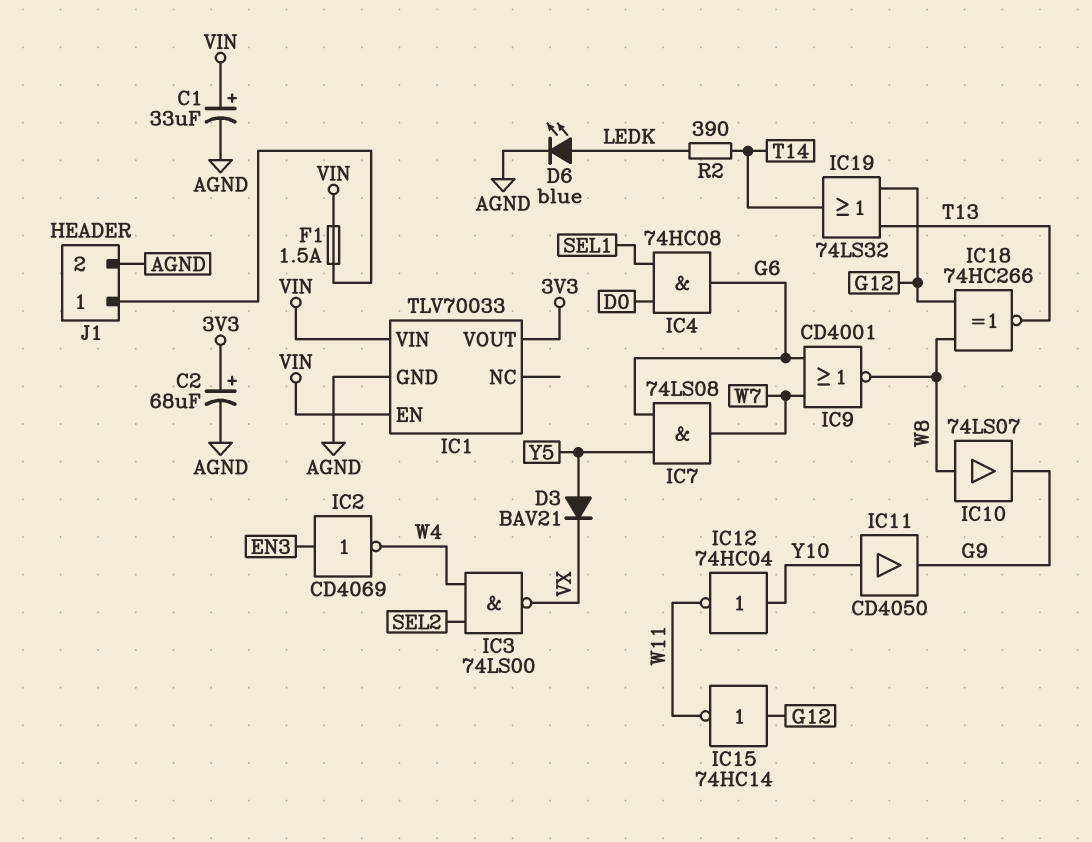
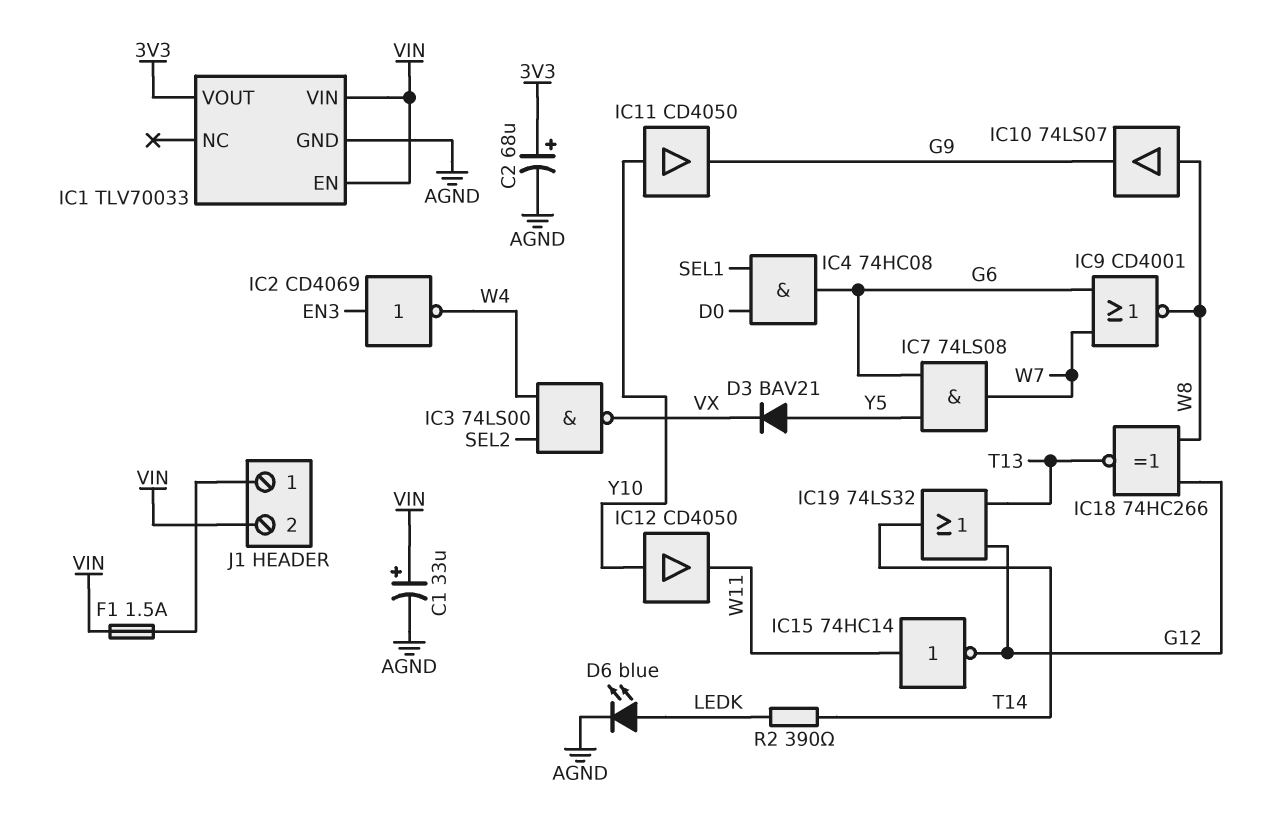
IC12: NOT 74HC04 (in Y10, out W11) -> buffer CD4050 (in Y10, out W11)
IC15: NOT 74HC14 (in G12, out W11) -> NOT 74HC14 (in W11, out G12)
J1 pin 2: AGND -> VIN

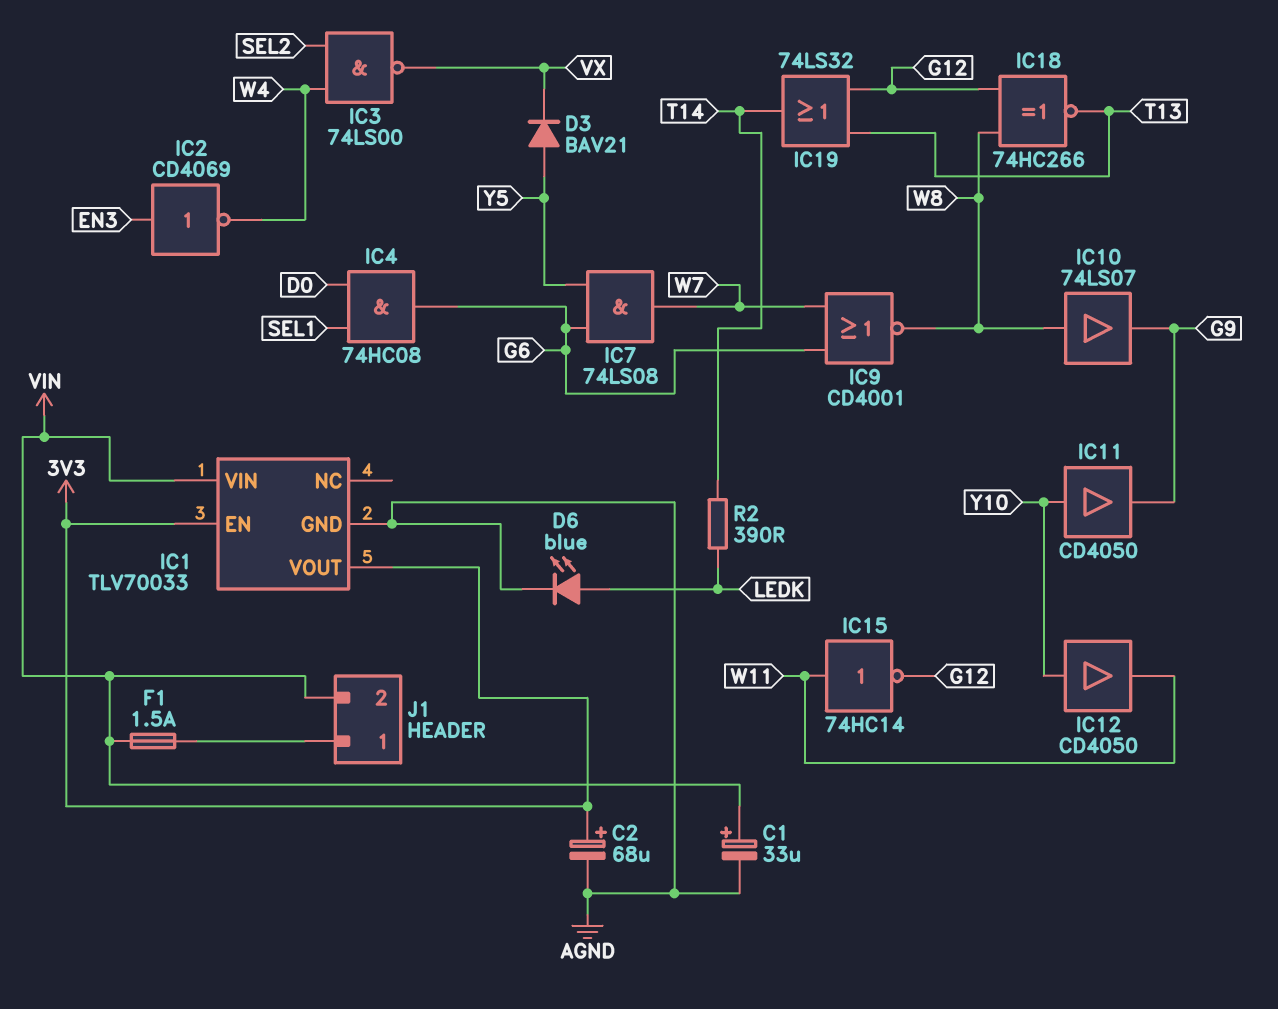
IC1 pin EN: VIN -> 3V3

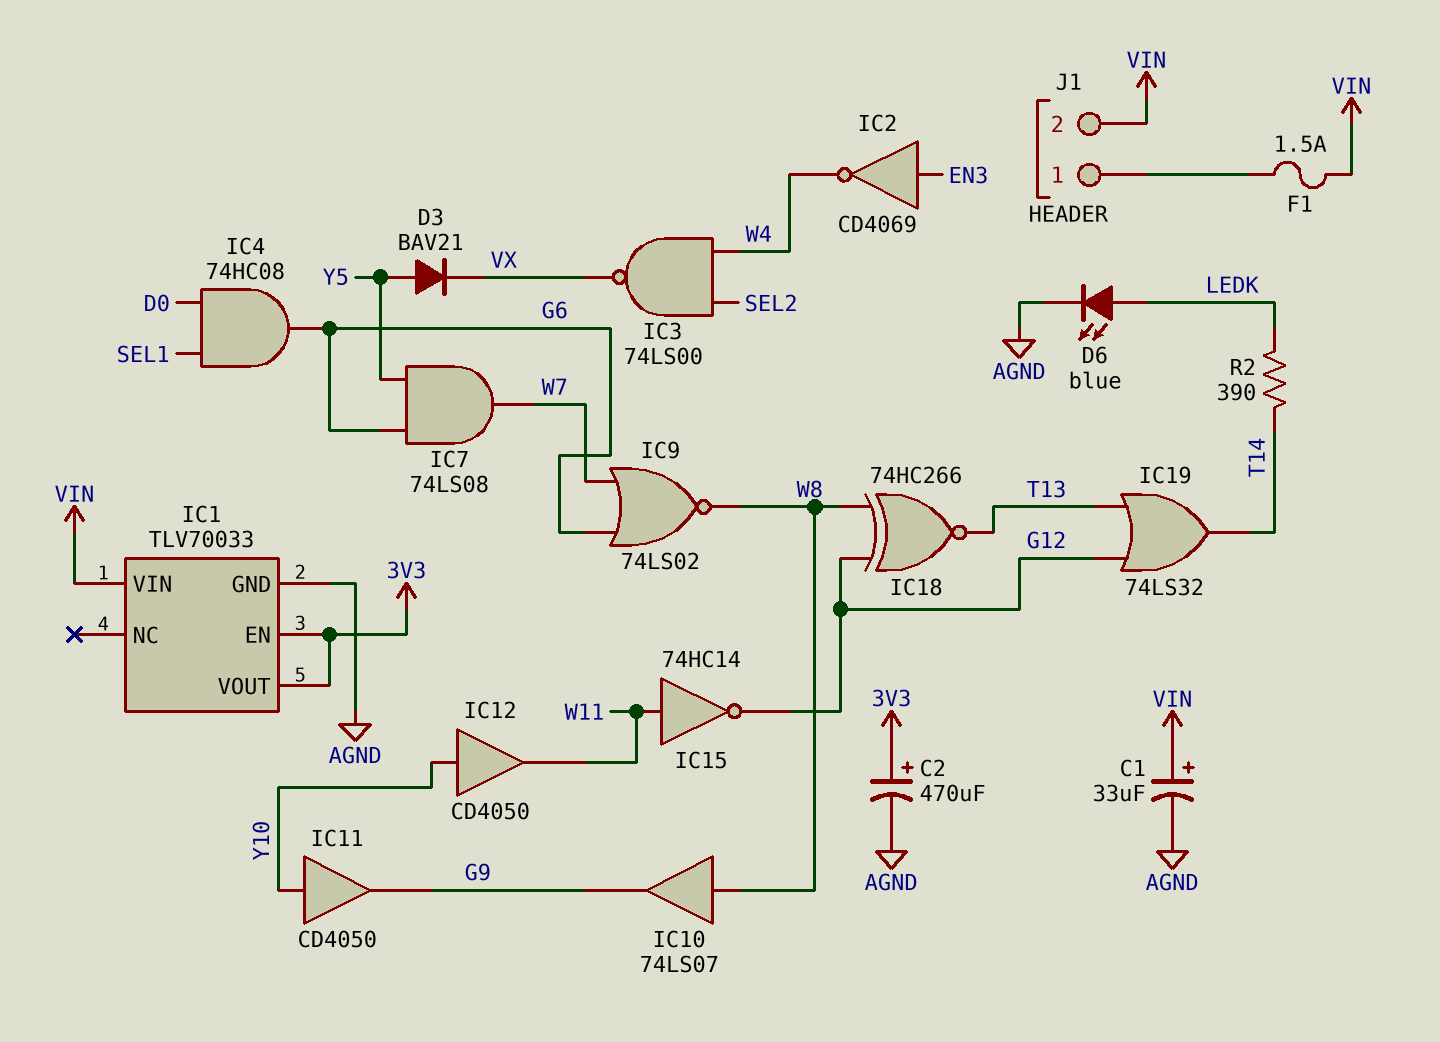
C2: 68uF (plus 3V3, minus AGND) -> 470uF (plus 3V3, minus AGND)
IC9: NOR CD4001 (in G6, in W7, out W8) -> NOR 74LS02 (in G6, in W7, out W8)

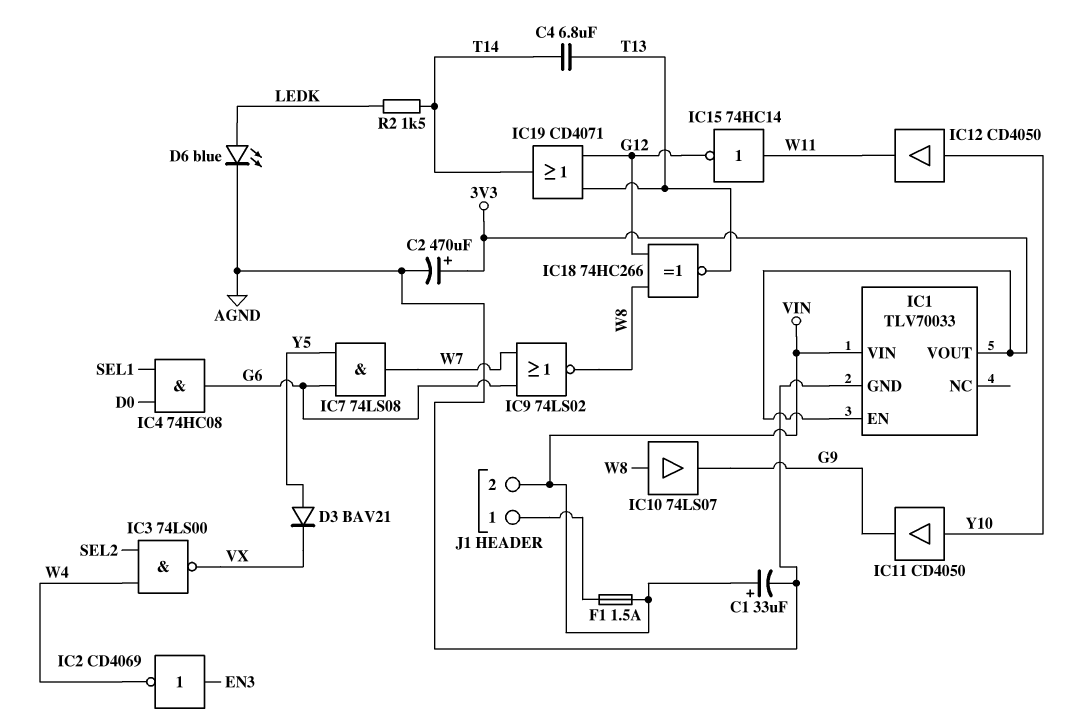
C4: none -> 6.8uF (T13, T14)
IC19: OR 74LS32 (in G12, in T13, out T14) -> OR CD4071 (in G12, in T13, out T14)
R2: 390 (LEDK, T14) -> 1.5k (LEDK, T14)

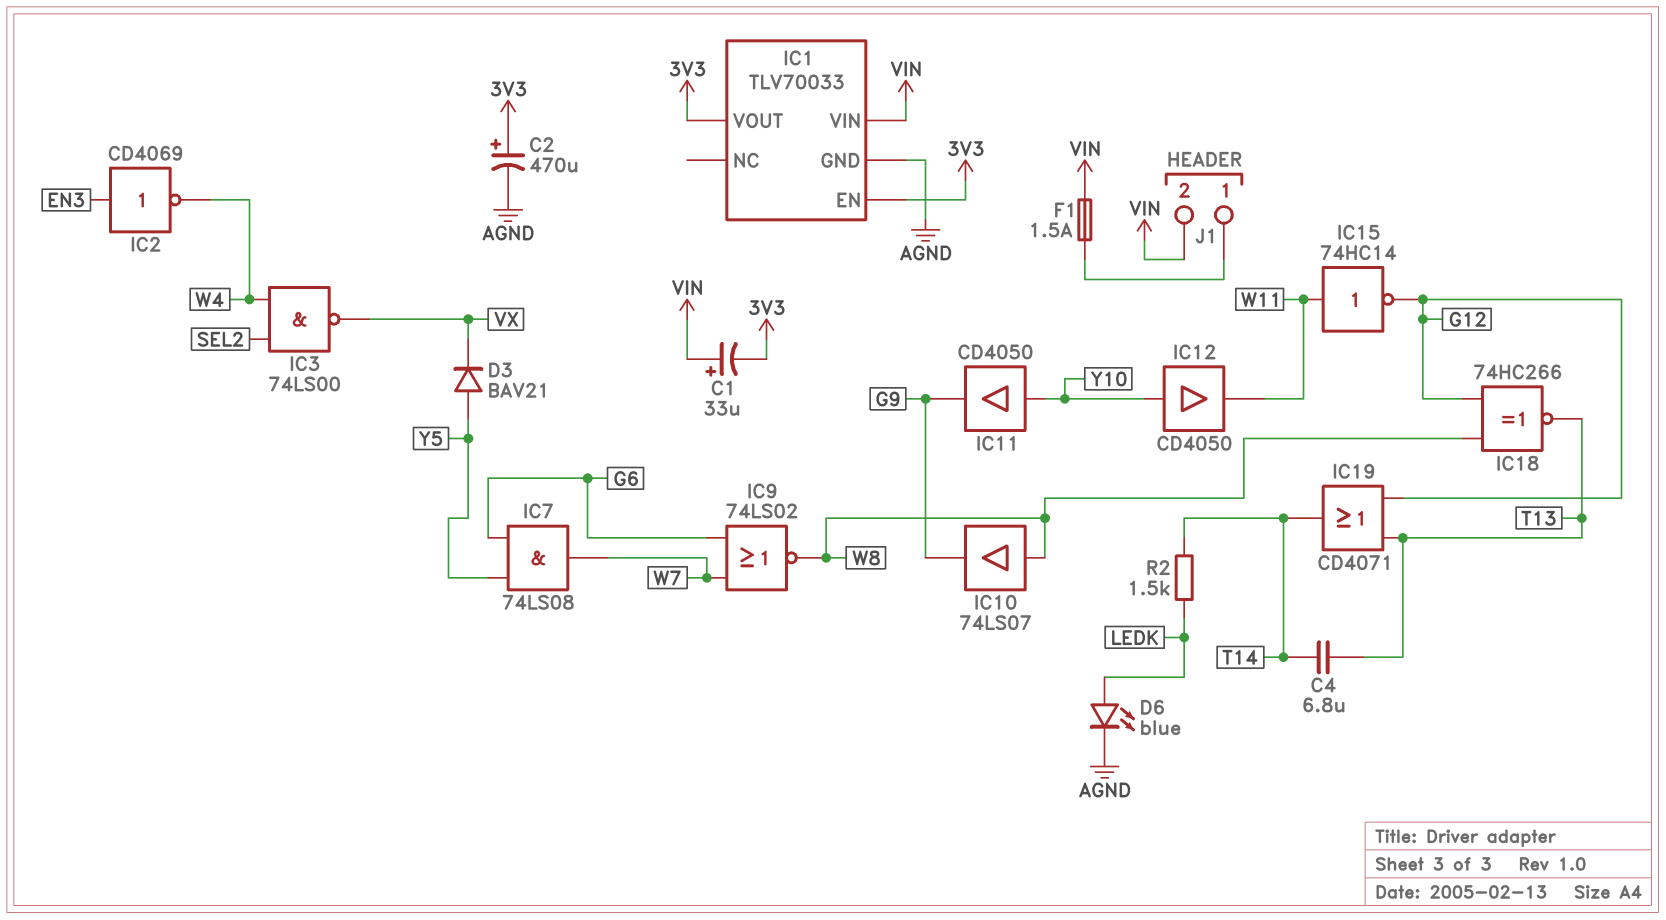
C1: 33uF (plus VIN, minus AGND) -> 33uF (plus VIN, minus 3V3)
IC4: AND 74HC08 (in D0, in SEL1, out G6) -> none

